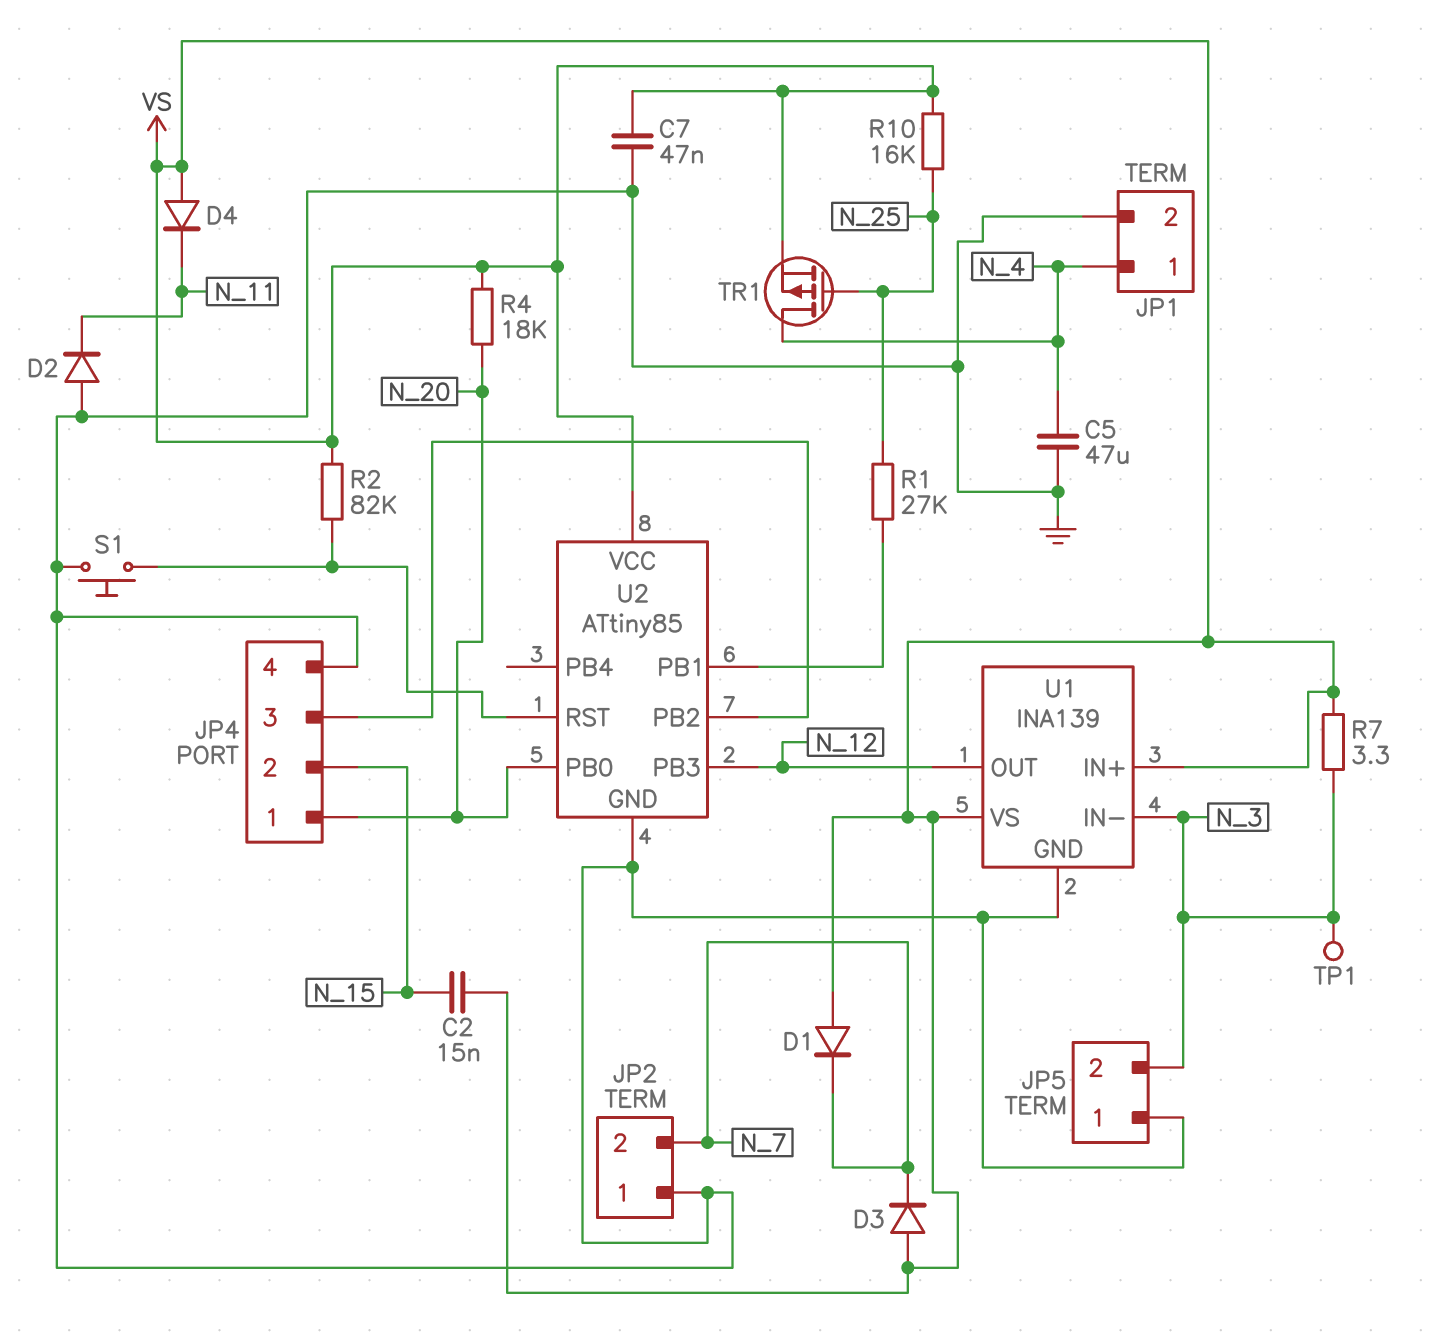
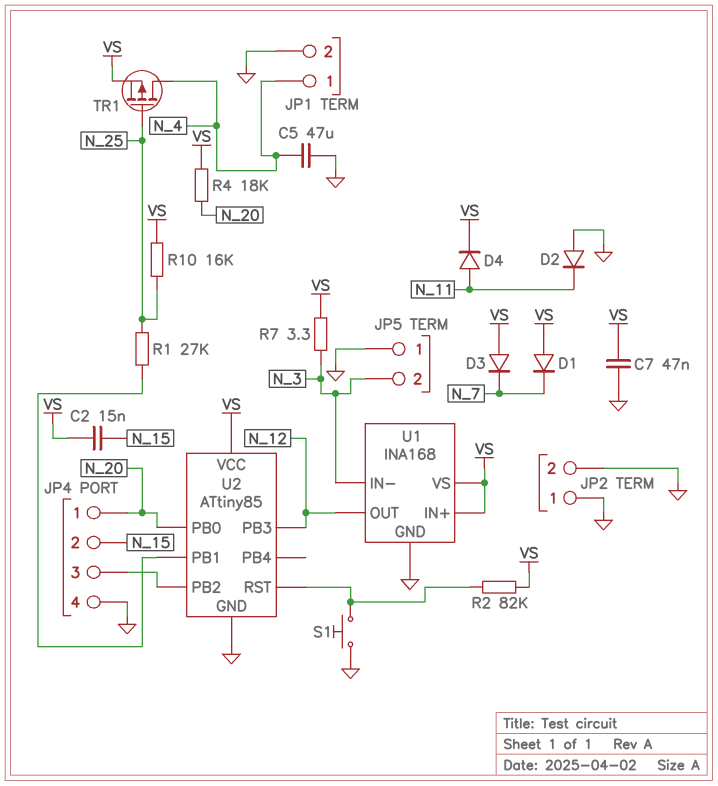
D4: diode (A VS, K N_11) -> diode (A N_11, K VS)
JP2 pin 2: N_7 -> GND
TP1: test point (N_3) -> none
U1: INA139 -> INA168

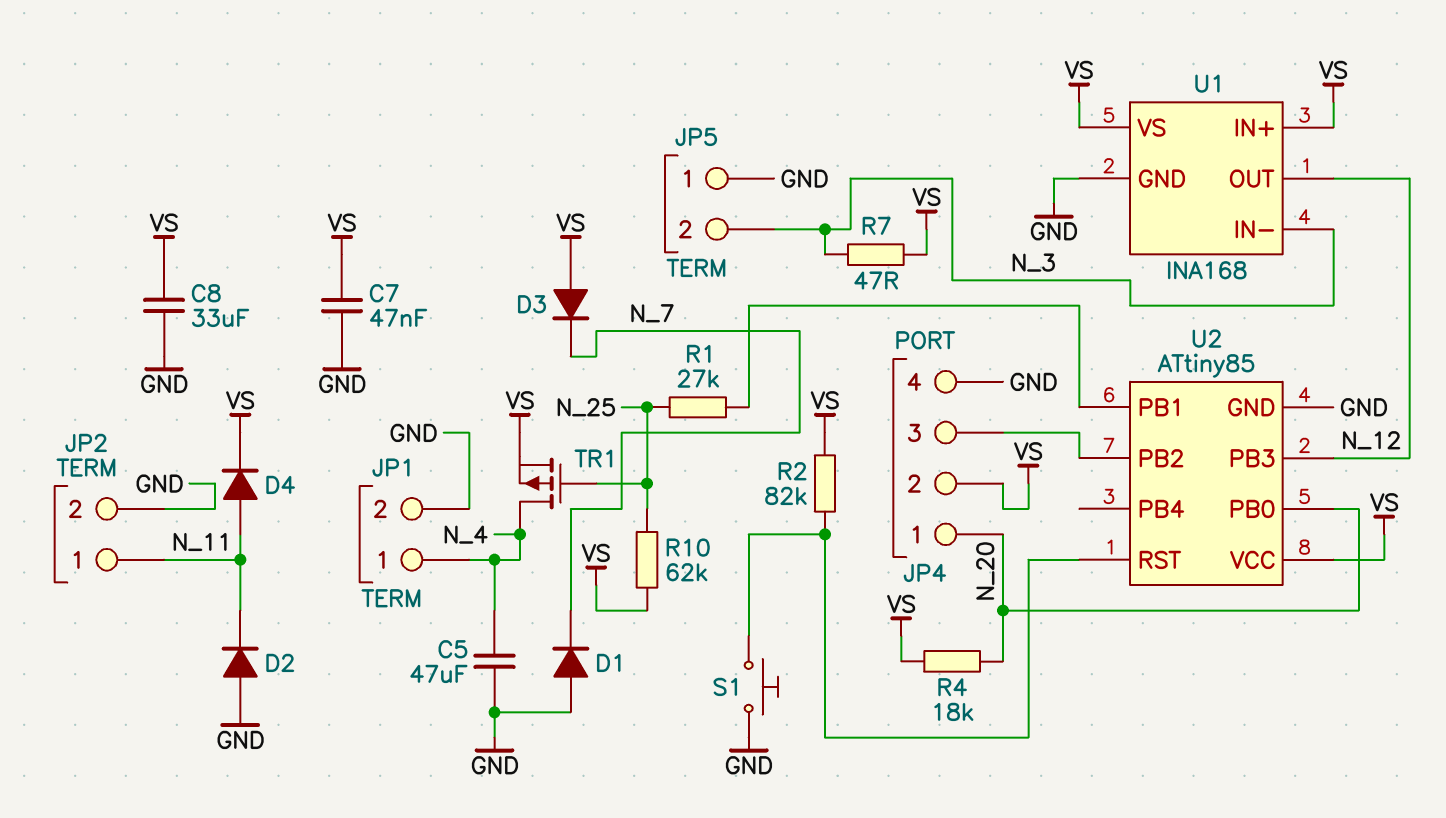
C2: 15nF (N_15, VS) -> none
C8: none -> 33uF (GND, VS)
D1: diode (A VS, K N_7) -> diode (A GND, K N_7)
JP2 pin 1: GND -> N_11
JP4 pin 2: N_15 -> VS
R7: 3.3 (N_3, VS) -> 47 (N_3, VS)
R10: 16k (N_25, VS) -> 62k (N_25, VS)

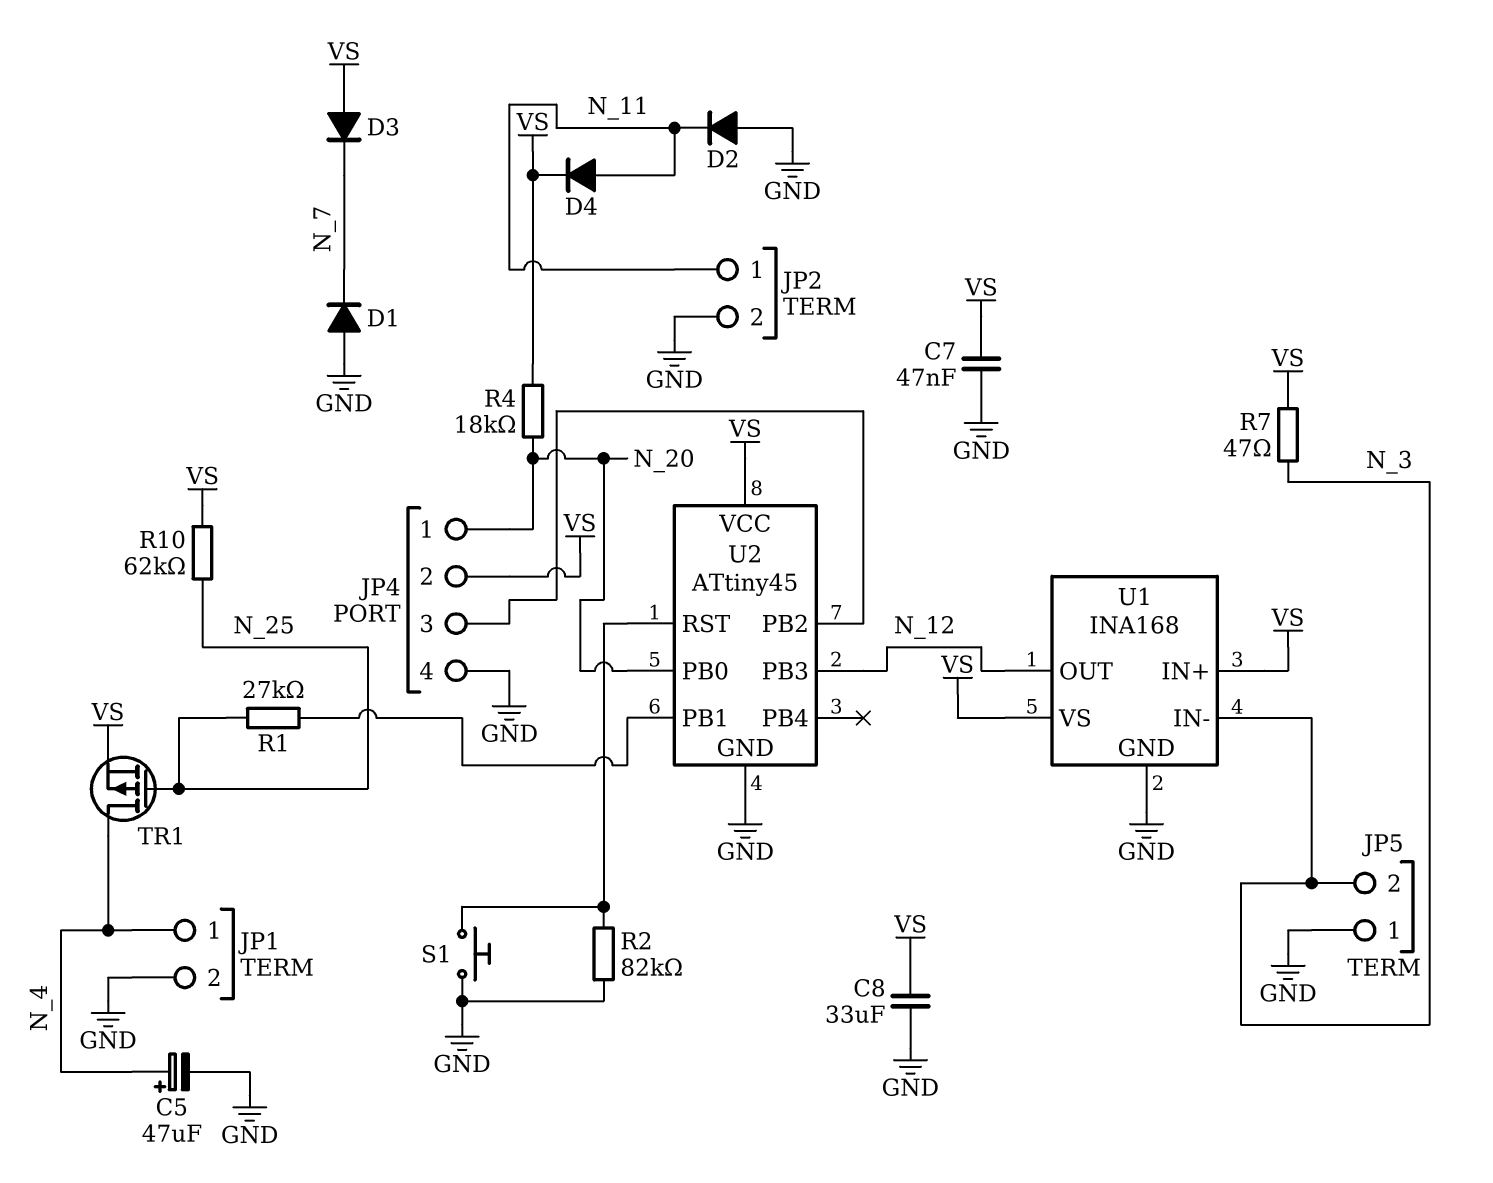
C5: 47uF (GND, N_4) -> 47uF (plus N_4, minus GND)
R2: 82k (U2/RST, VS) -> 82k (GND, U2/RST)
U2: ATtiny85 -> ATtiny45

